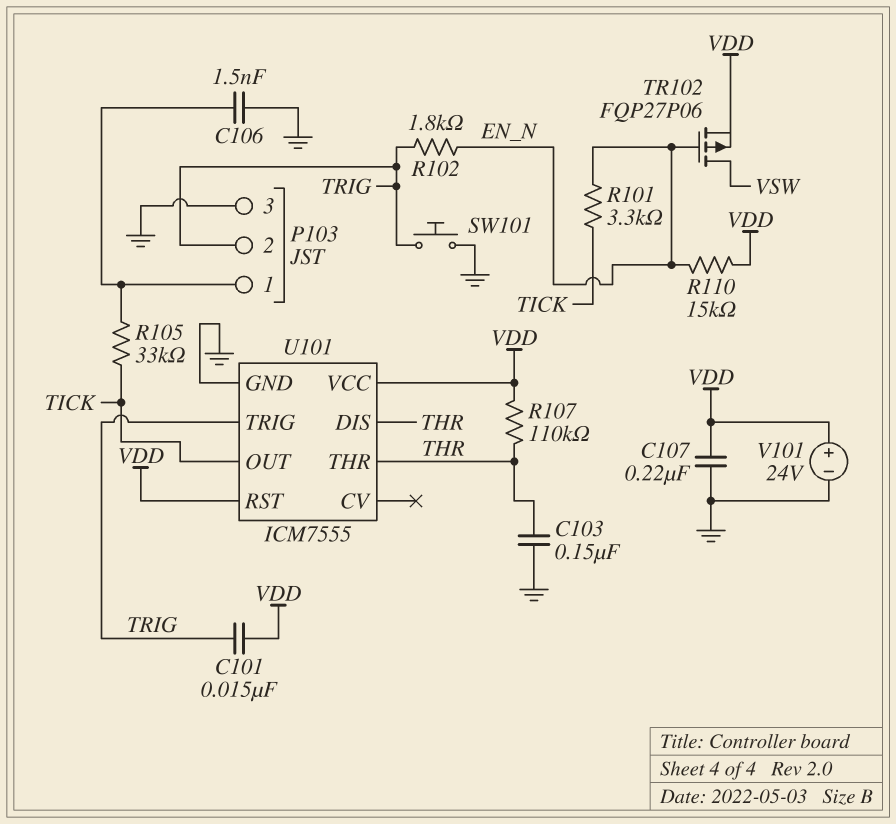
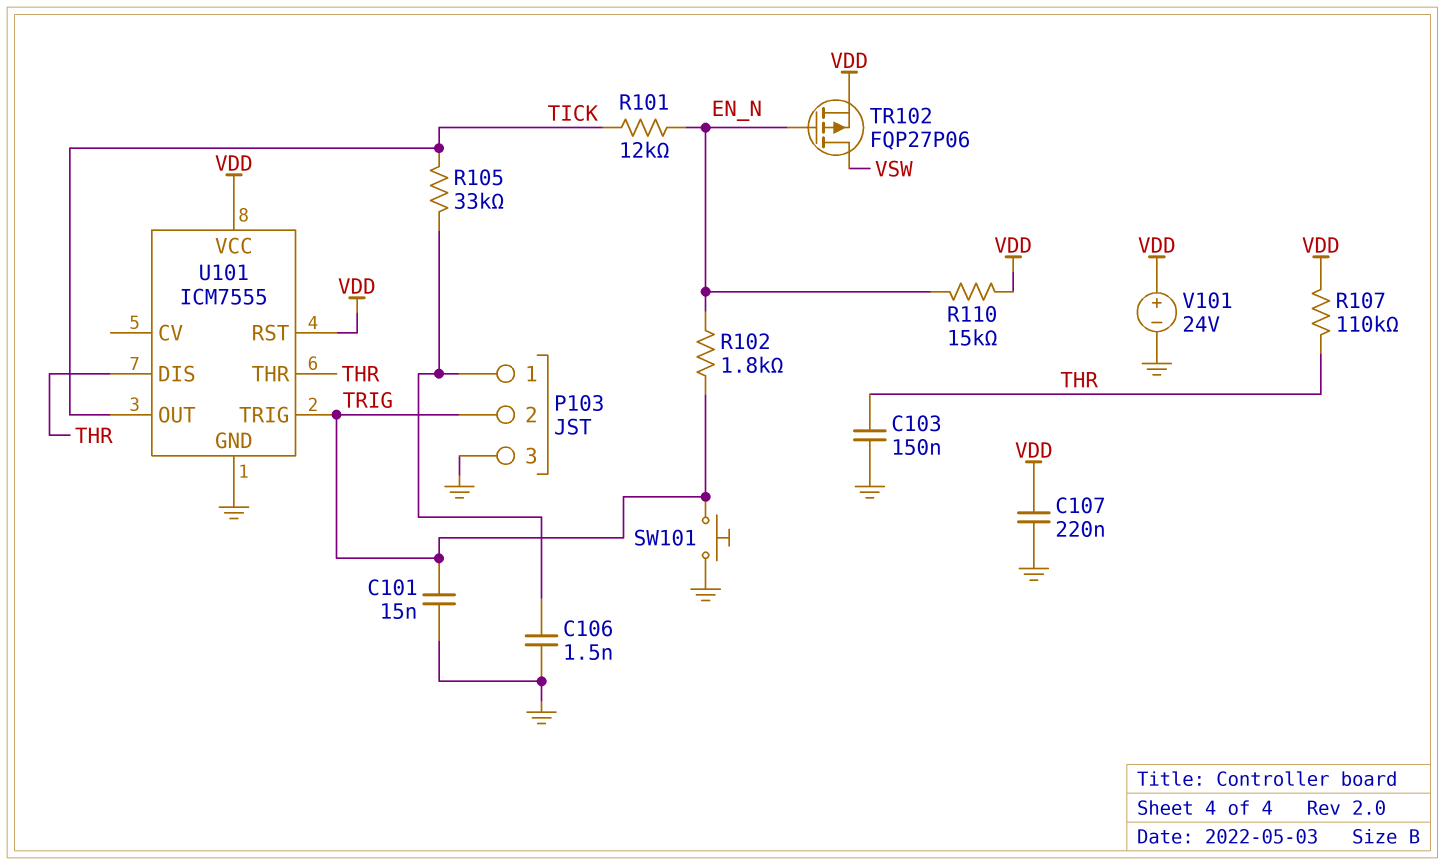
C101: 15nF (TRIG, VDD) -> 15nF (GND, TRIG)
R101: 3.3k (EN_N, TICK) -> 12k (EN_N, TICK)

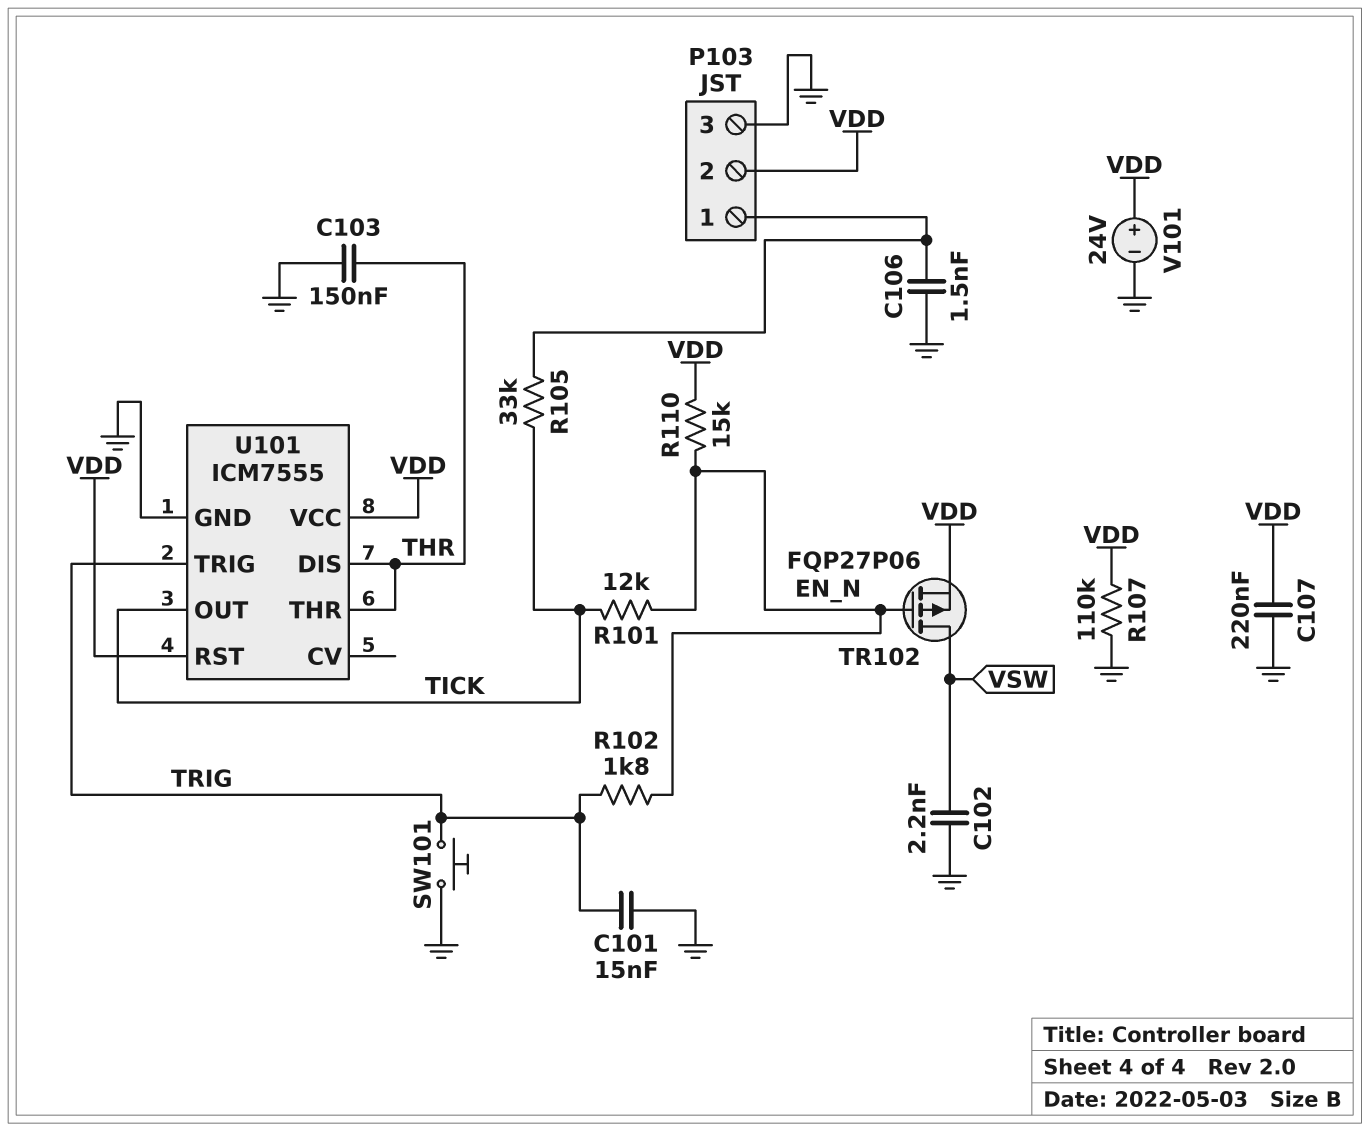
C102: none -> 2.2nF (GND, VSW)
P103 pin 2: TRIG -> VDD
R107: 110k (THR, VDD) -> 110k (GND, VDD)

